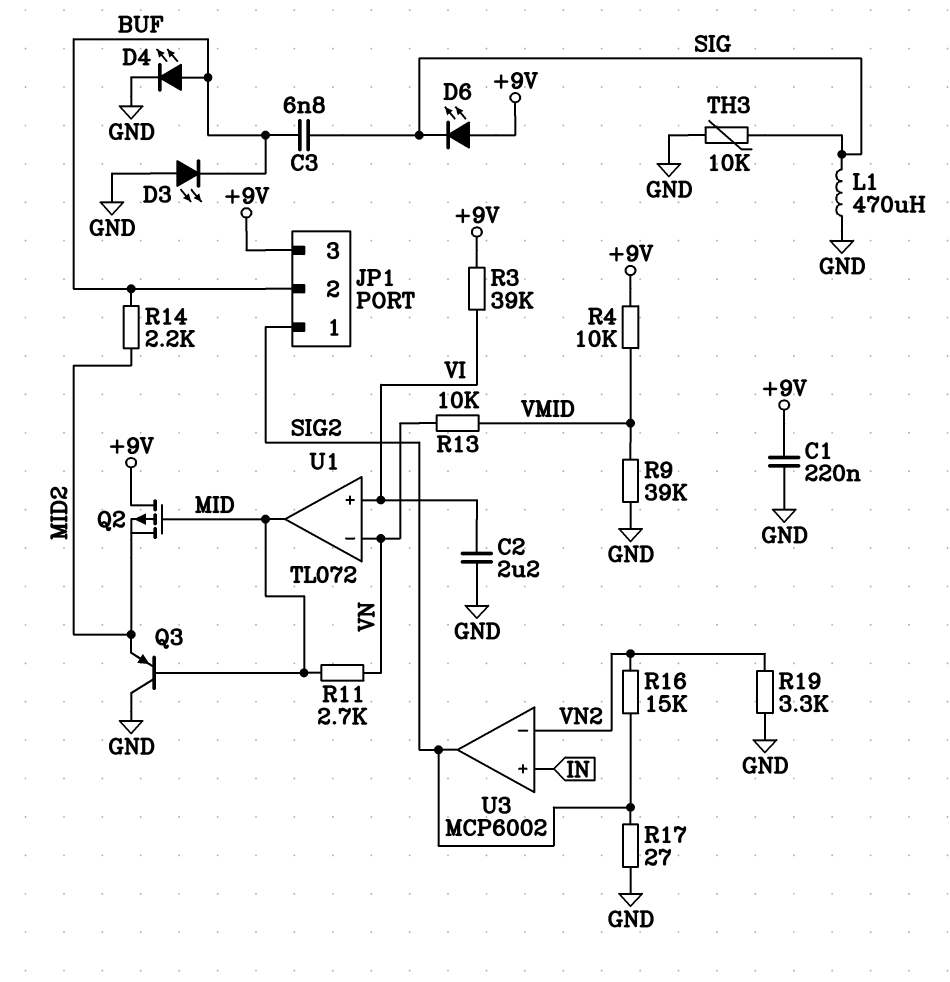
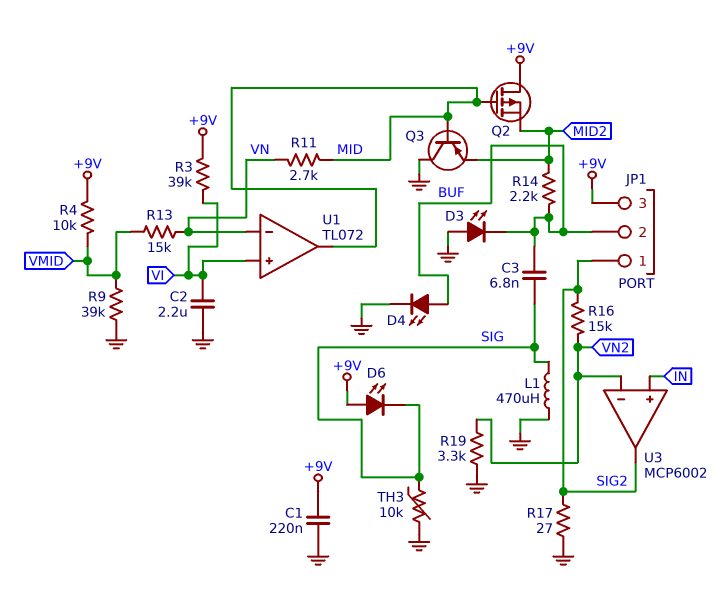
R13: 10k (VMID, VN) -> 15k (VMID, VN)

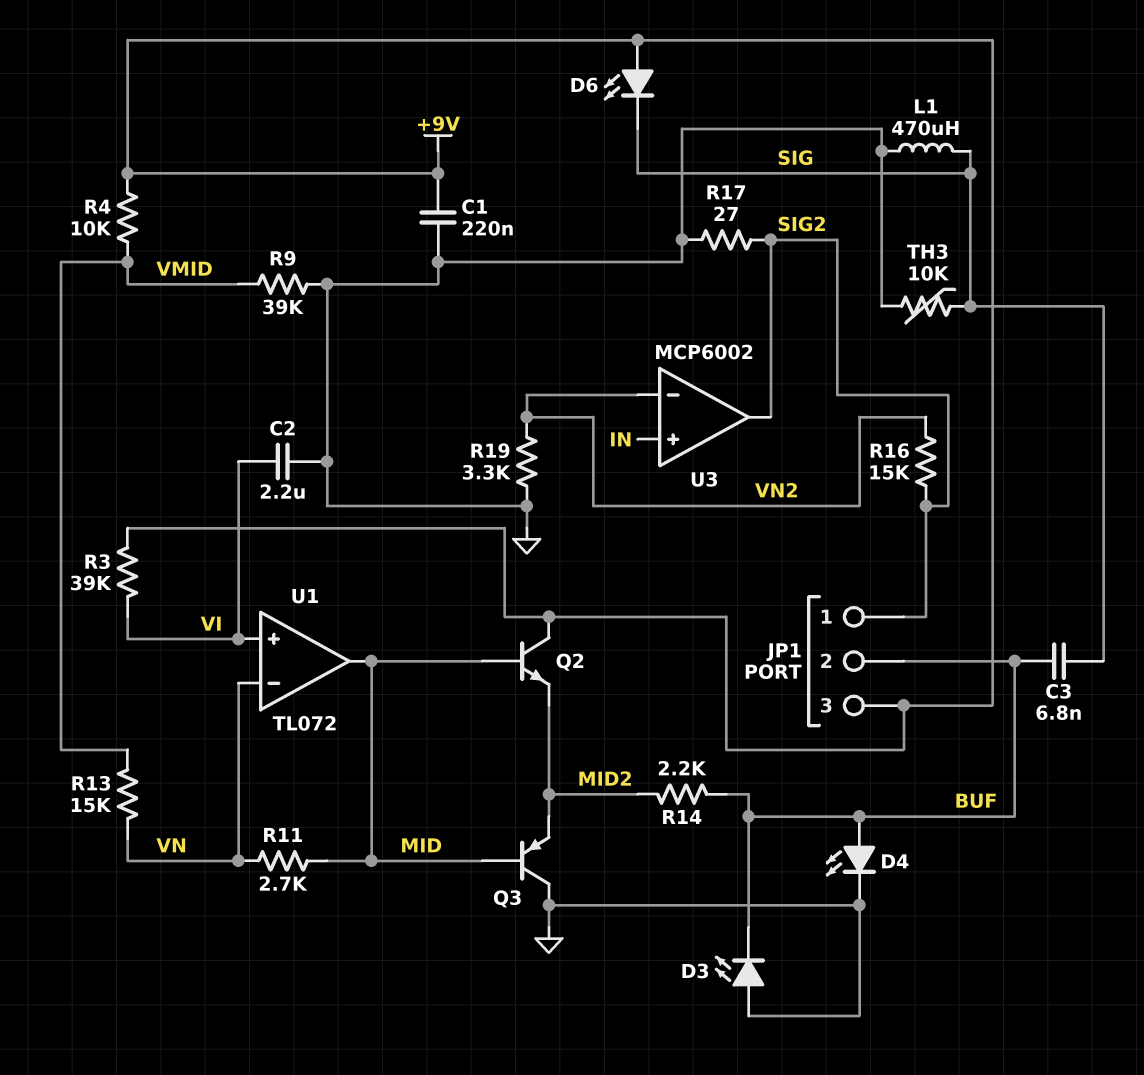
Q2: PMOS (G MID, D +9V, S MID2) -> NPN (B MID, C +9V, E MID2)

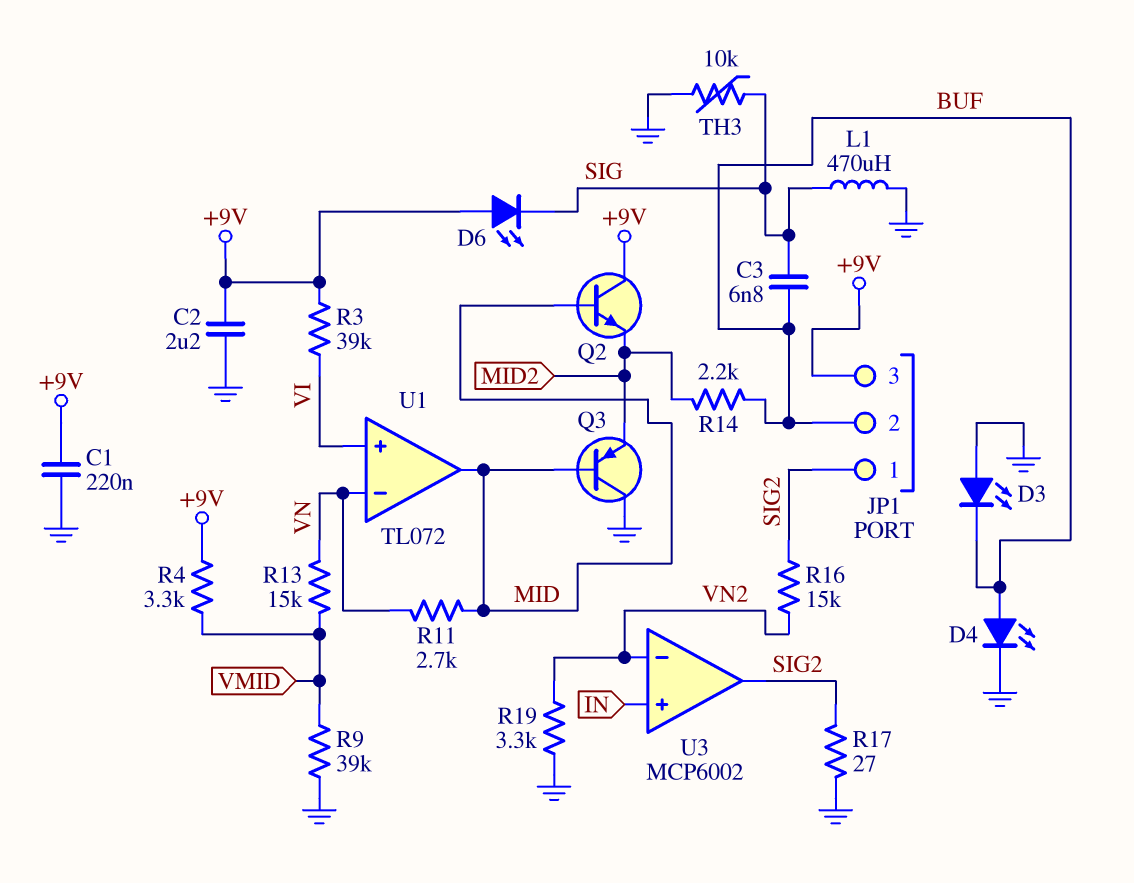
C2: 2.2uF (GND, VI) -> 2.2uF (+9V, GND)
R4: 10k (+9V, VMID) -> 3.3k (+9V, VMID)

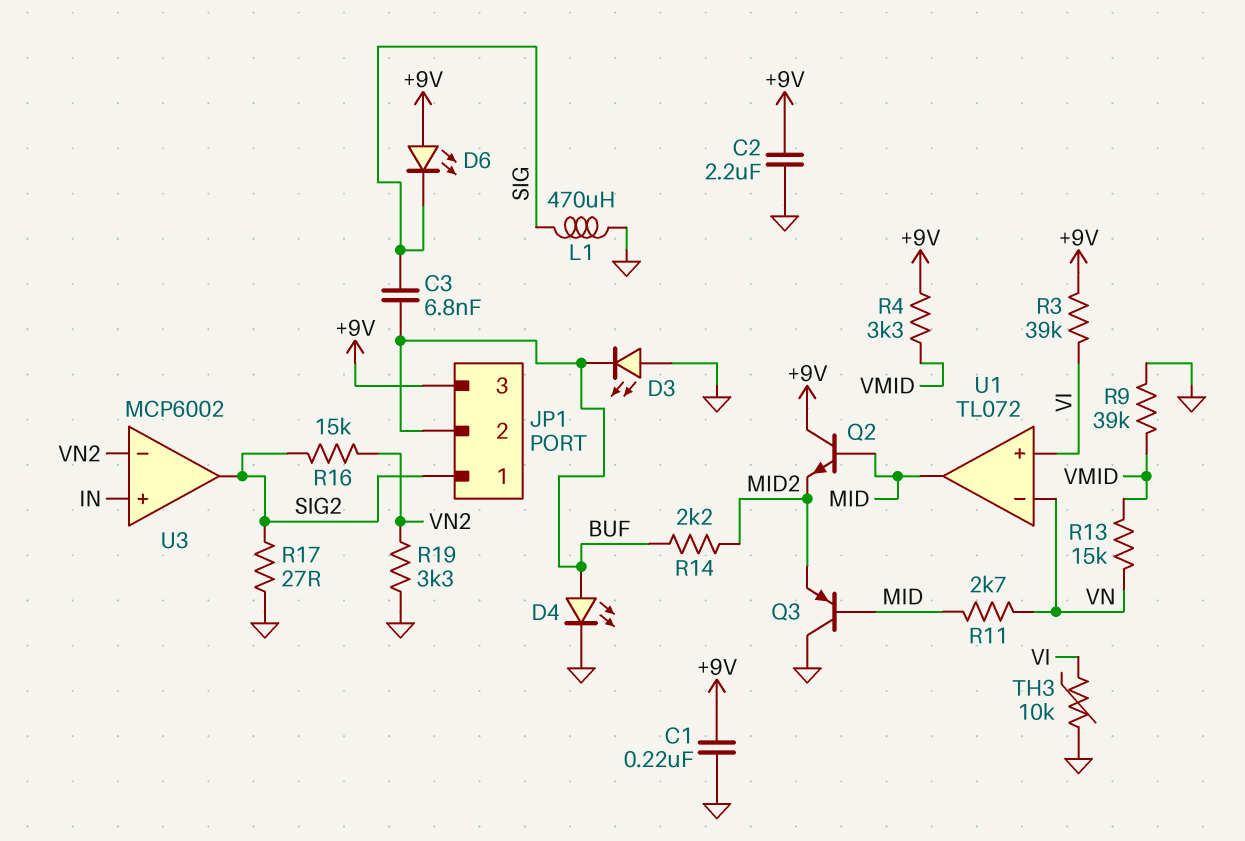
TH3: 10k (GND, SIG) -> 10k (GND, VI)

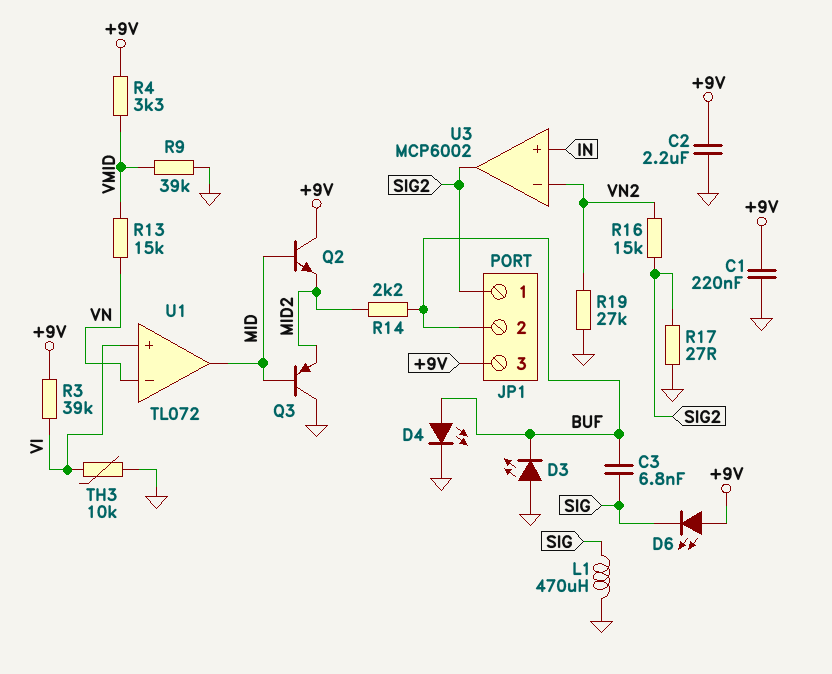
R11: 2.7k (MID, VN) -> none
R19: 3.3k (GND, VN2) -> 27k (GND, VN2)

